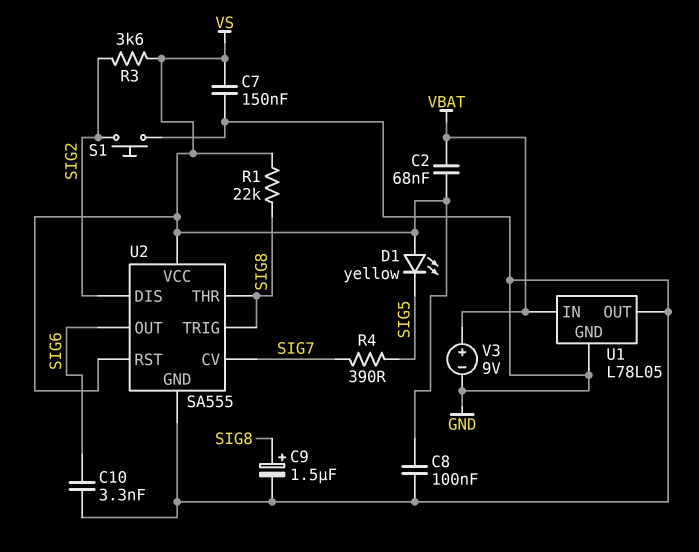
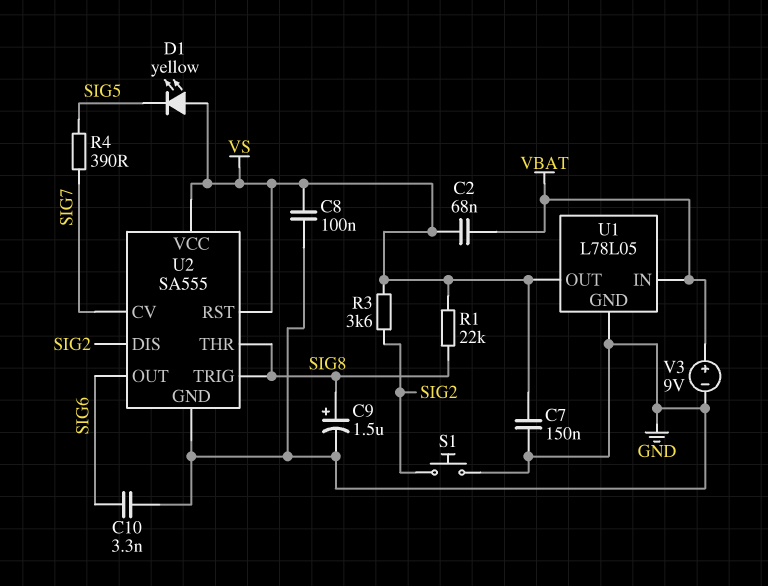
U1 pin OUT: GND -> VS

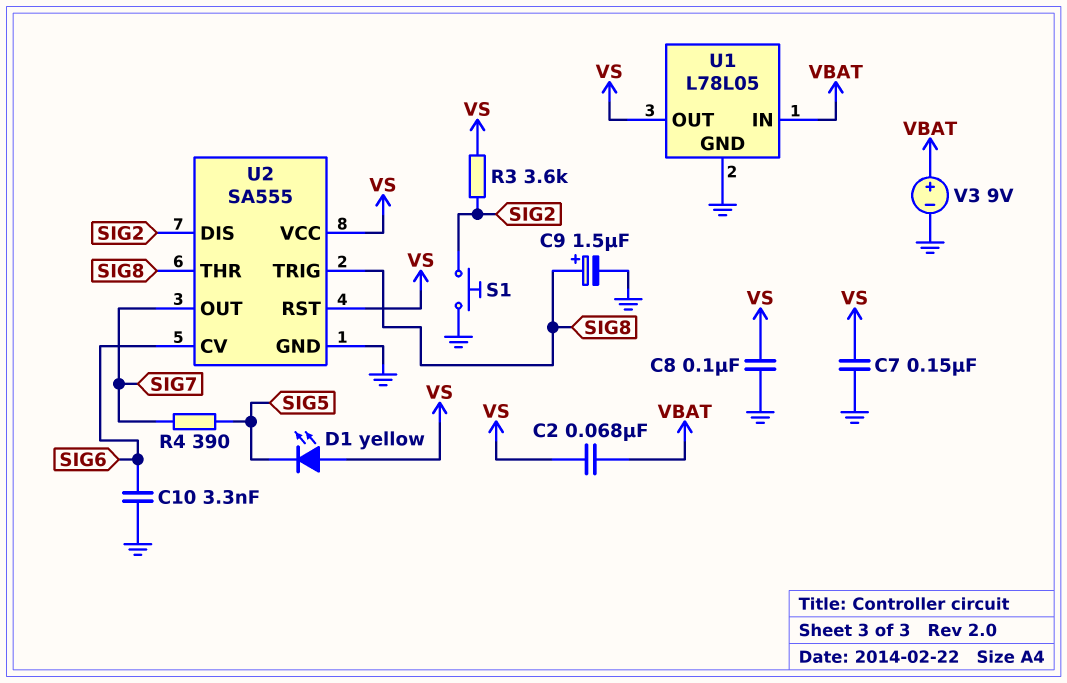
R1: 22k (SIG8, VS) -> none
U2 pin CV: SIG7 -> SIG6
U2 pin OUT: SIG6 -> SIG7

